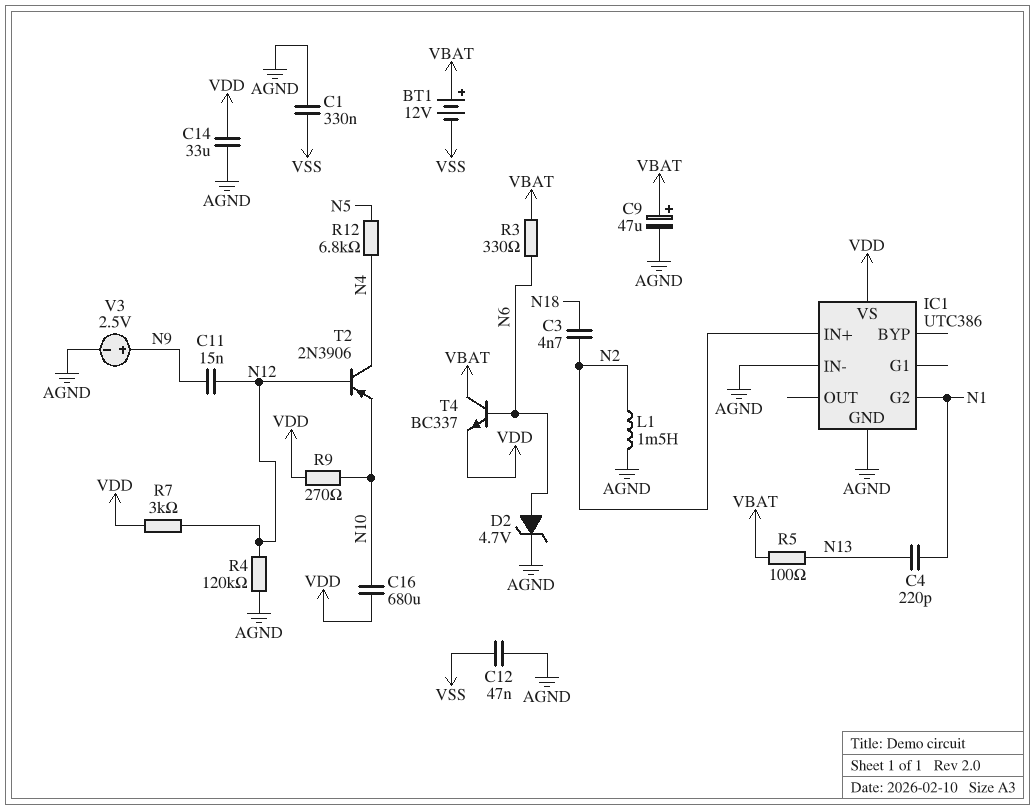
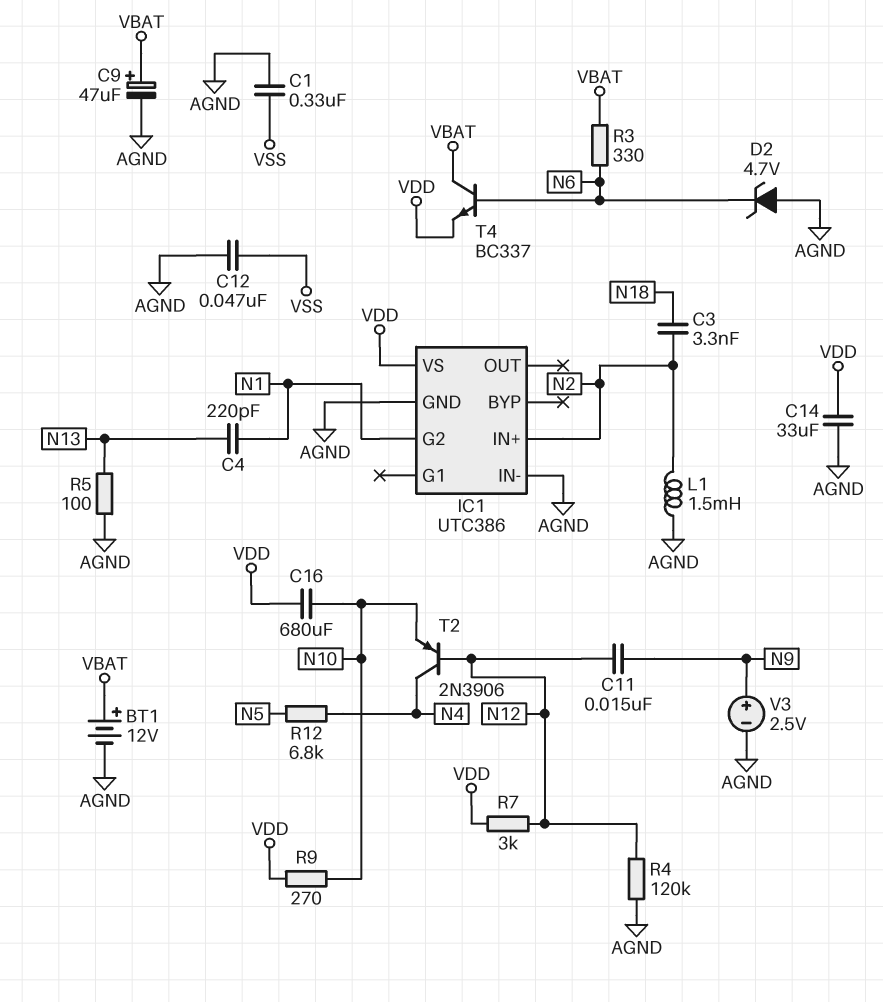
BT1: 12V (plus VBAT, minus VSS) -> 12V (plus VBAT, minus AGND)
C3: 4.7nF (N2, N18) -> 3.3nF (N2, N18)
D2: zener 4.7V (A N6, K AGND) -> zener 4.7V (A AGND, K N6)
R5: 100 (N13, VBAT) -> 100 (AGND, N13)

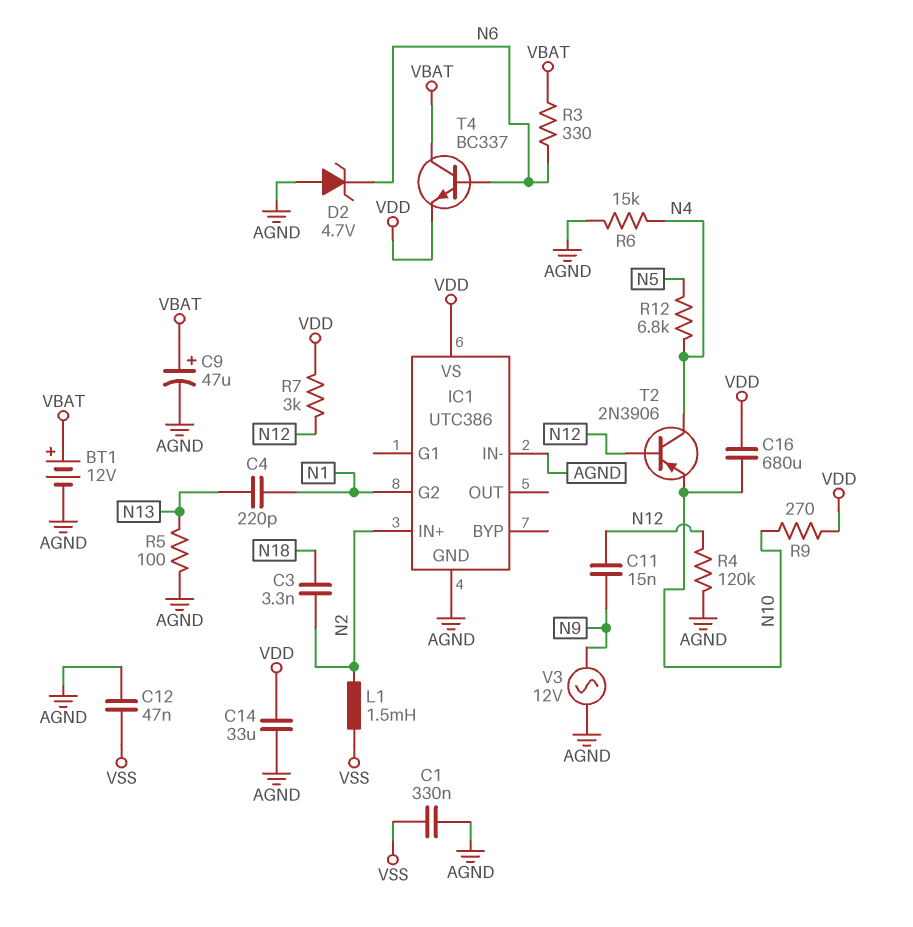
L1: 1.5mH (AGND, N2) -> 1.5mH (N2, VSS)
R6: none -> 15k (AGND, N4)
V3: 2.5V (plus N9, minus AGND) -> AC 12V (AGND, N9)

